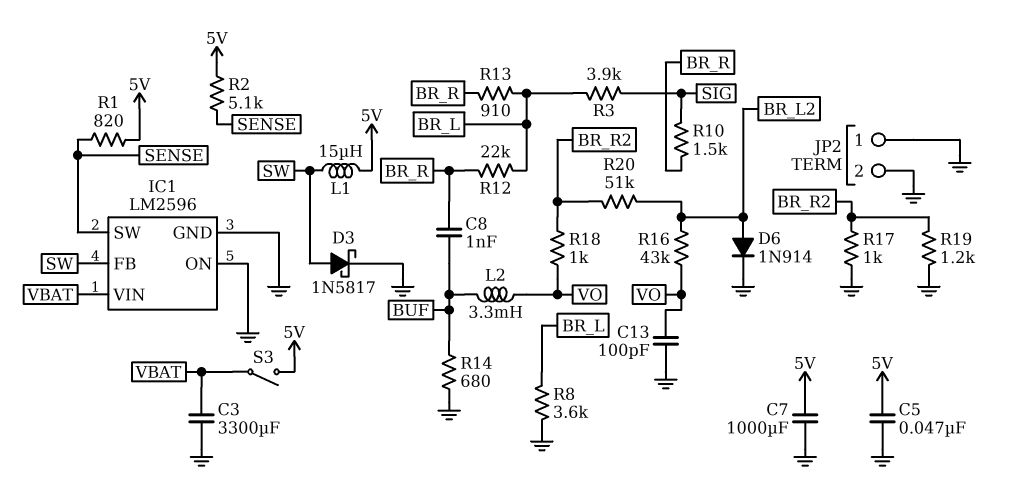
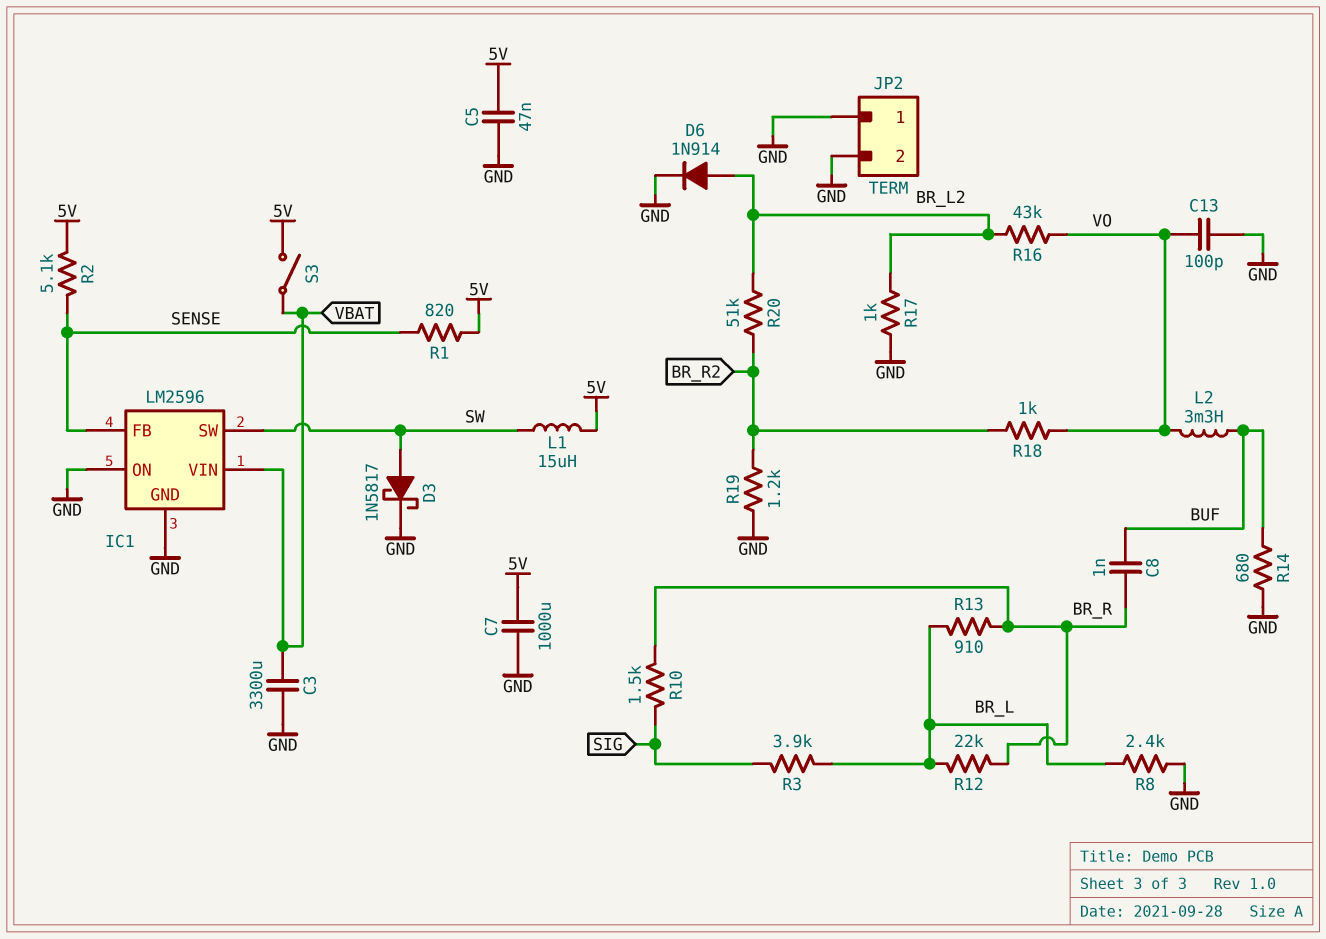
IC1 pin FB: SW -> SENSE
IC1 pin SW: SENSE -> SW
R8: 3.6k (BR_L, GND) -> 2.4k (BR_L, GND)
R17: 1k (BR_R2, GND) -> 1k (BR_L2, GND)

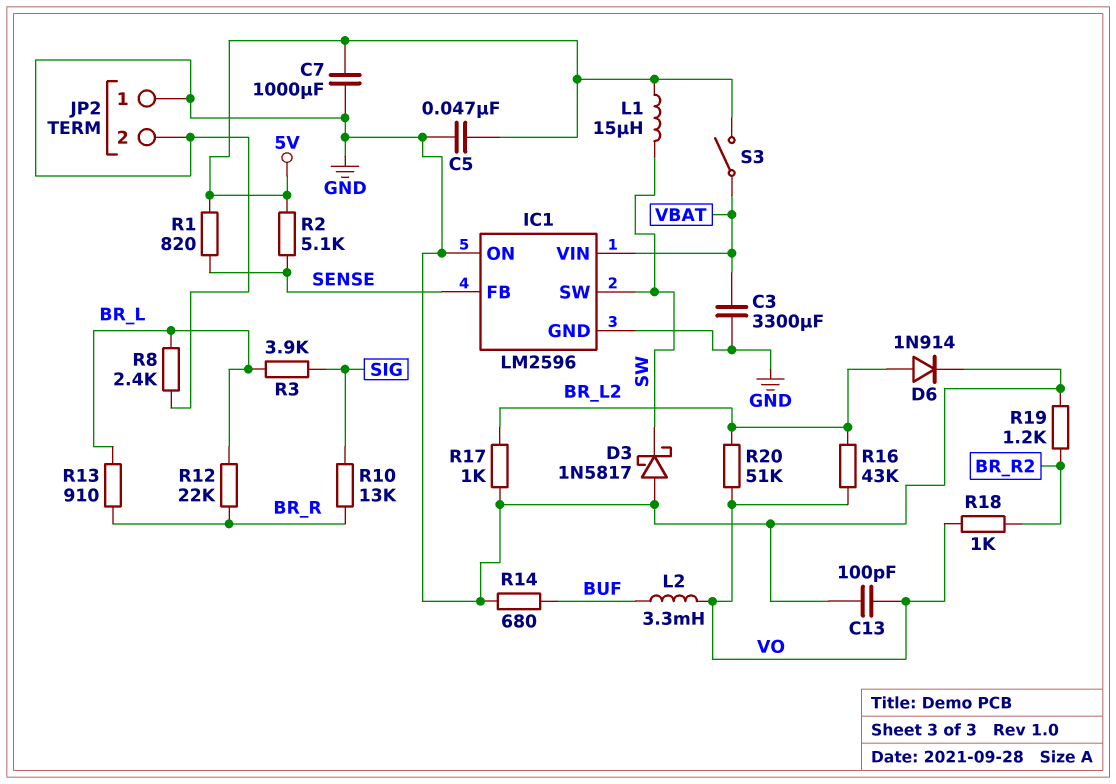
C8: 1nF (BR_R, BUF) -> none
D3: schottky 1N5817 (A SW, K GND) -> schottky 1N5817 (A GND, K SW)
R10: 1.5k (BR_R, SIG) -> 13k (BR_R, SIG)
R20: 51k (BR_L2, BR_R2) -> 51k (BR_L2, VO)

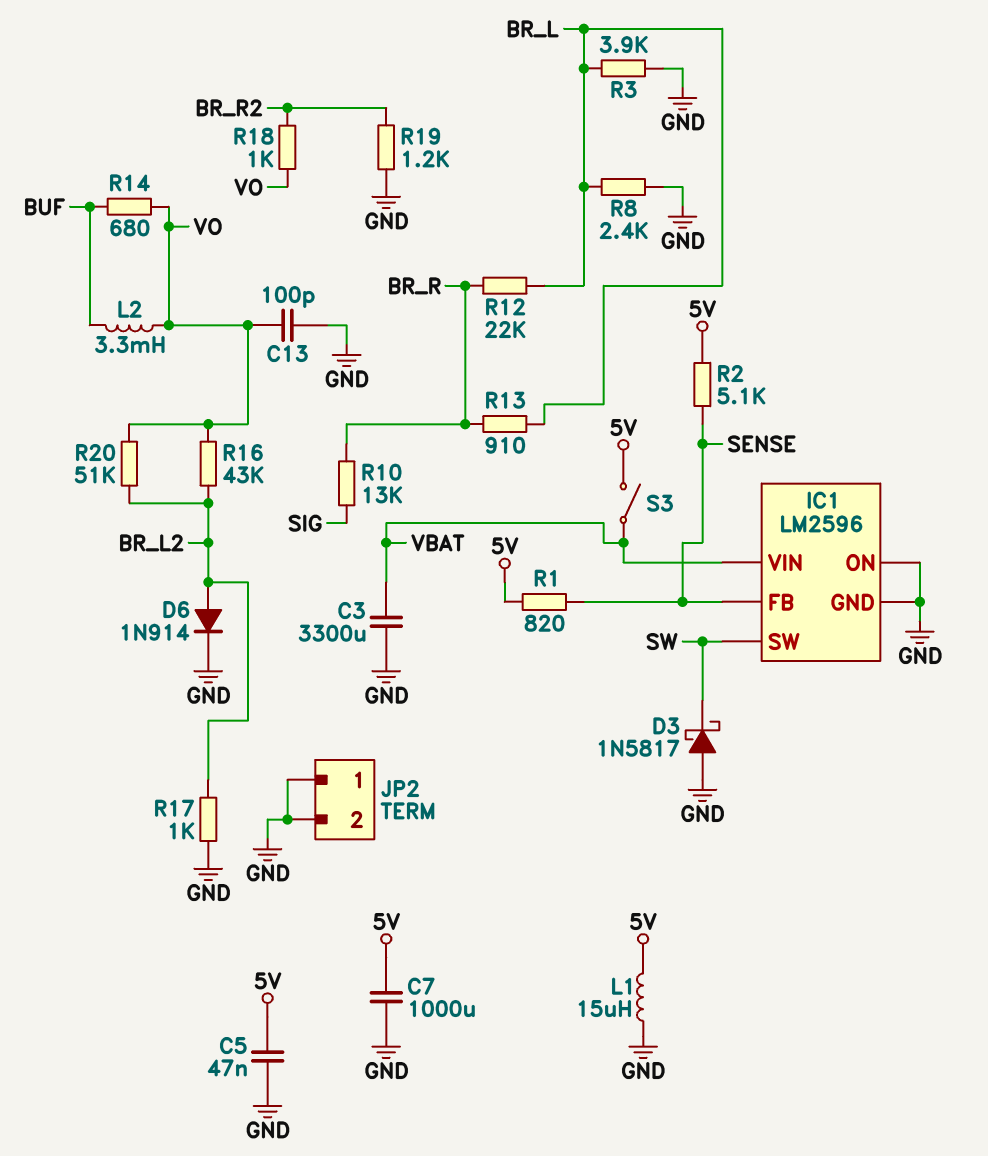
L1: 15uH (5V, SW) -> 15uH (5V, GND)
R3: 3.9k (BR_L, SIG) -> 3.9k (BR_L, GND)
R14: 680 (BUF, GND) -> 680 (BUF, VO)

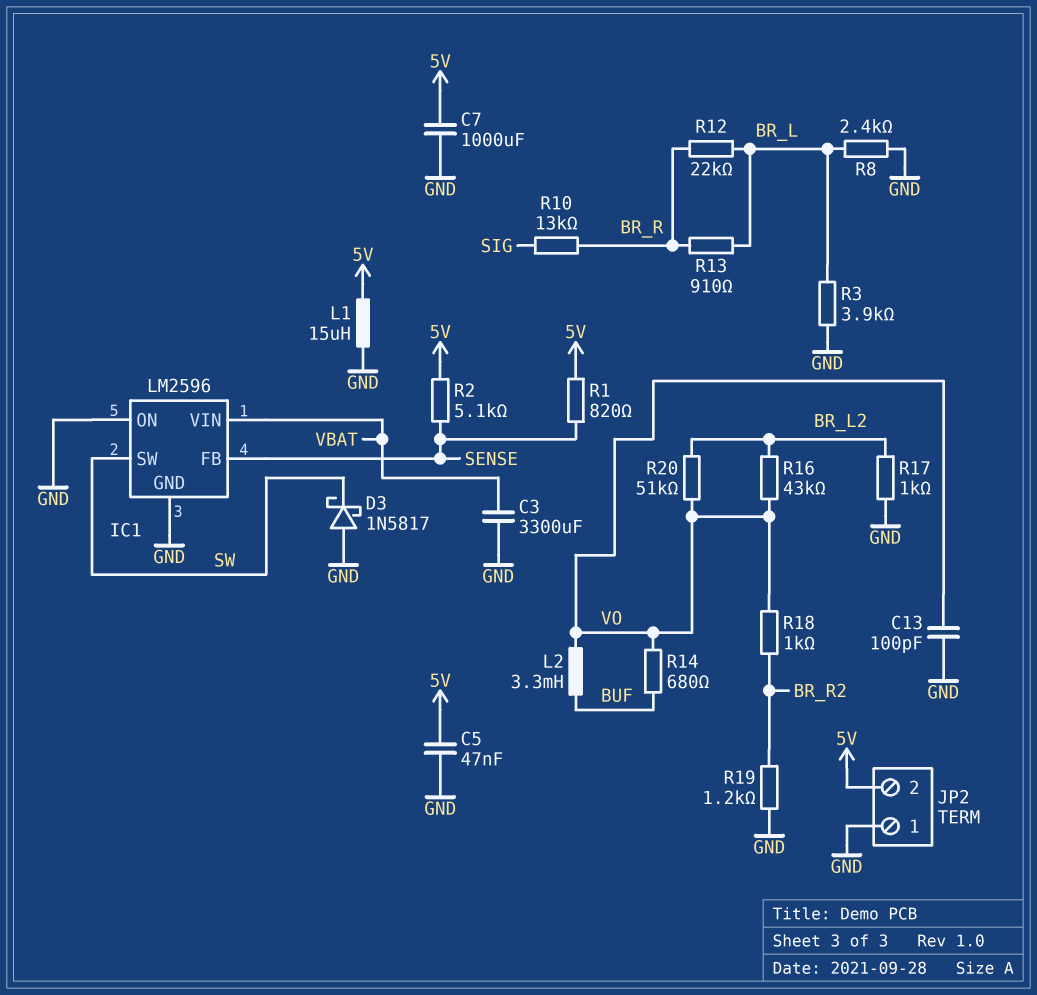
D6: diode 1N914 (A BR_L2, K GND) -> none
JP2 pin 2: GND -> 5V
S3: switch (5V, VBAT) -> none

